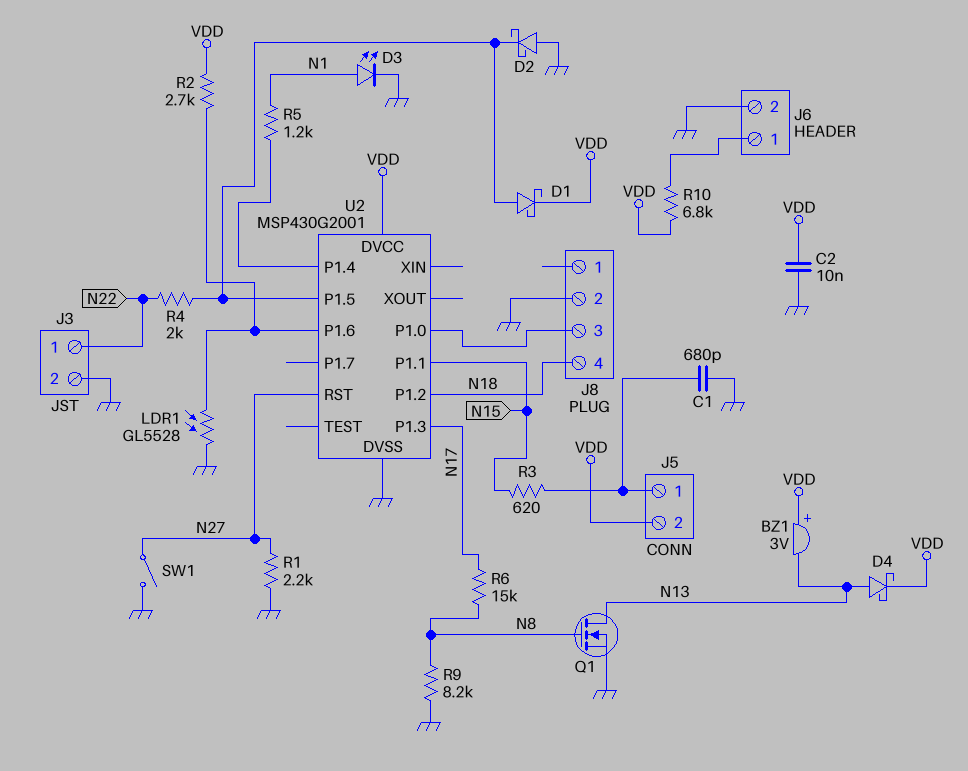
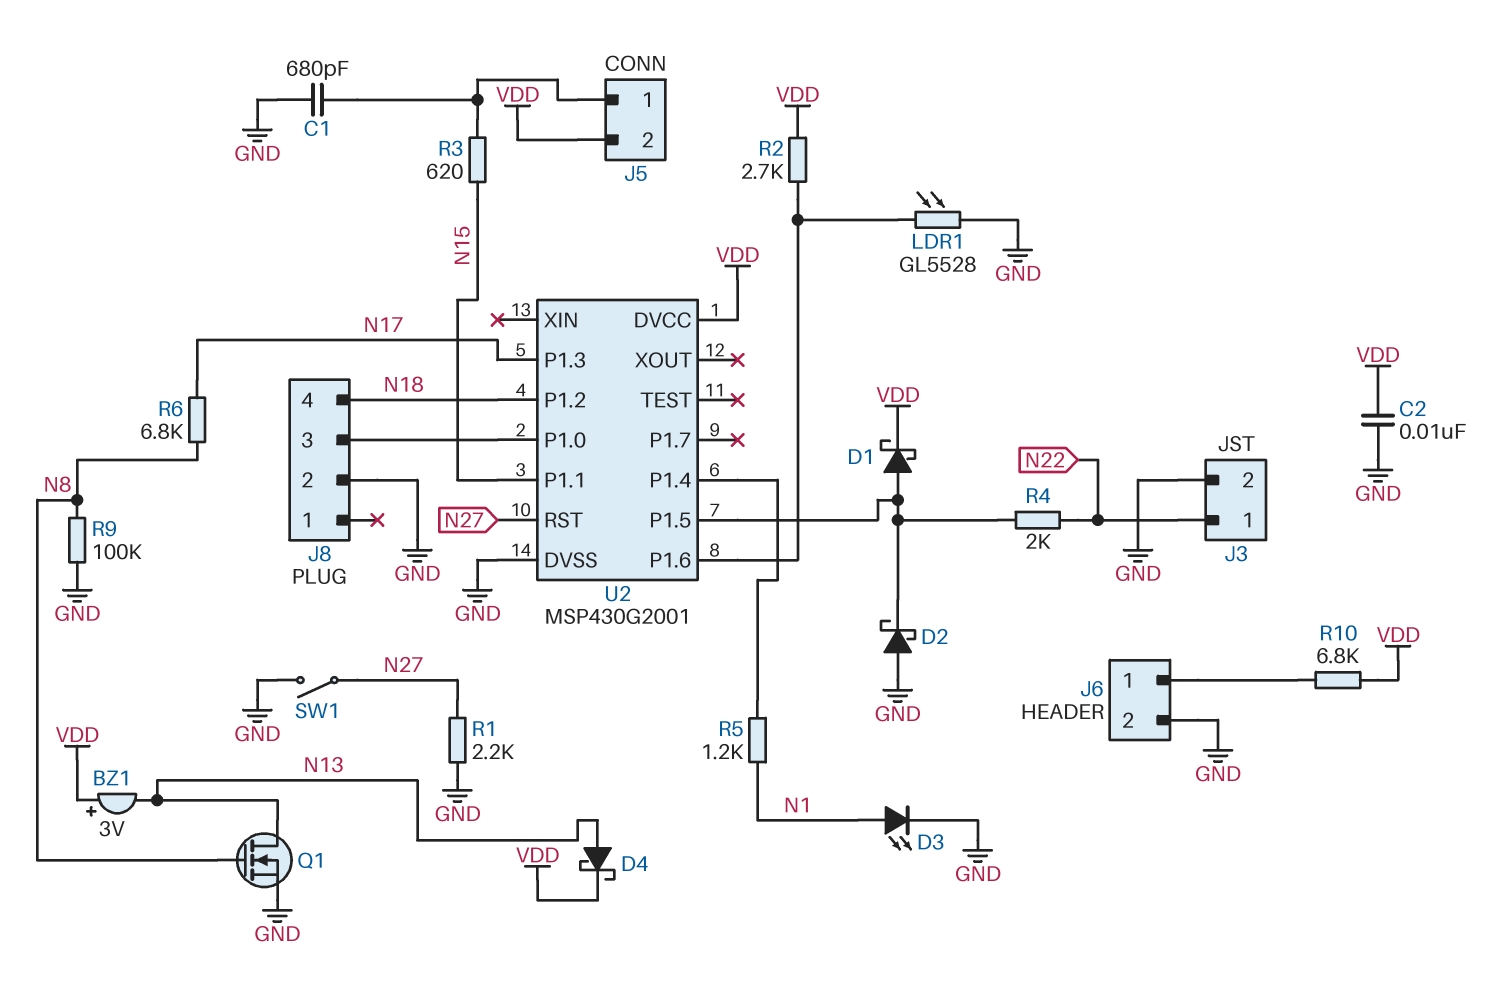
R6: 15k (N8, N17) -> 6.8k (N8, N17)
R9: 8.2k (GND, N8) -> 100k (GND, N8)

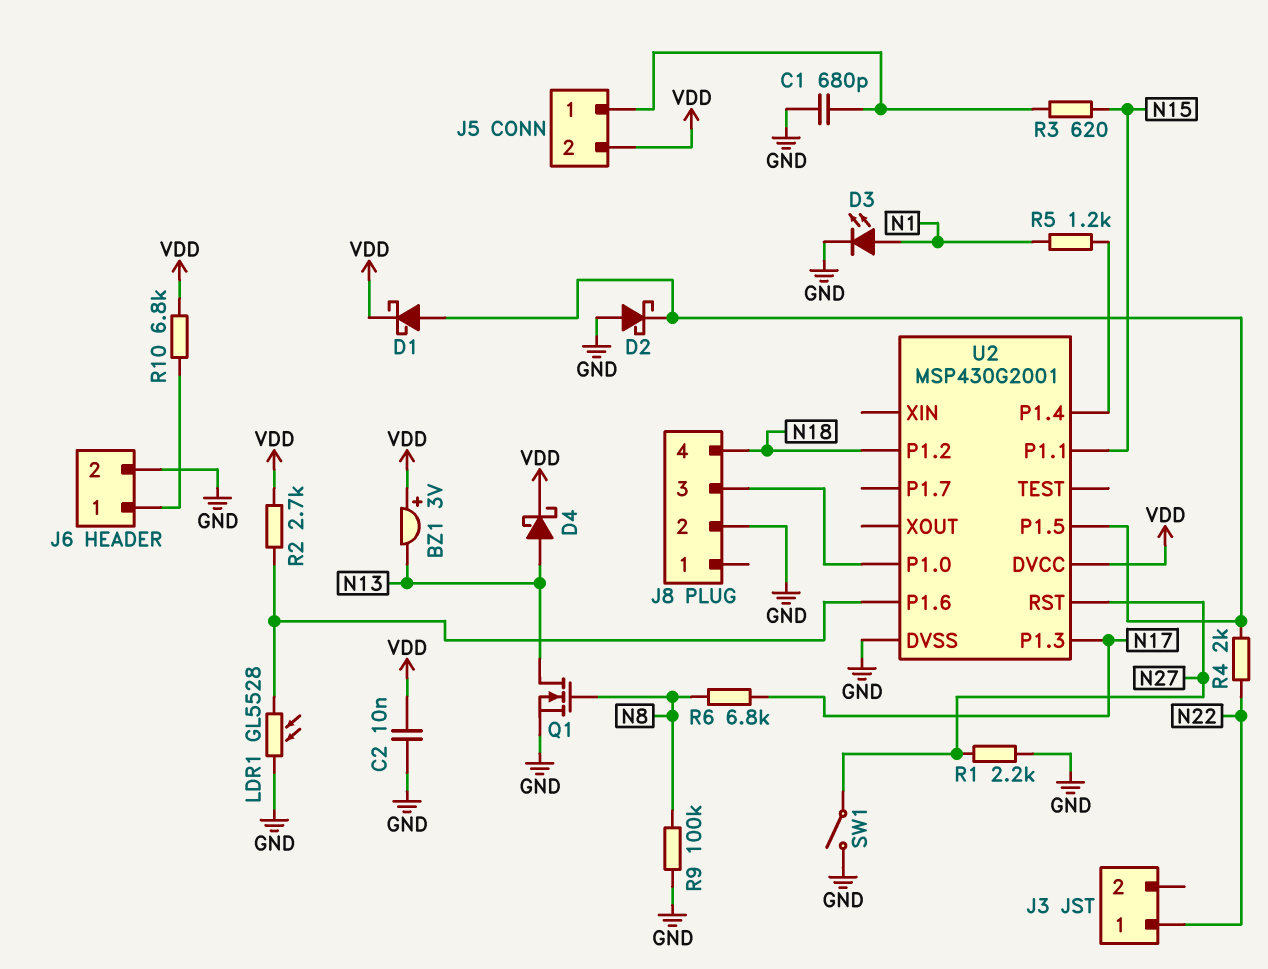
J3 pin 2: GND -> none

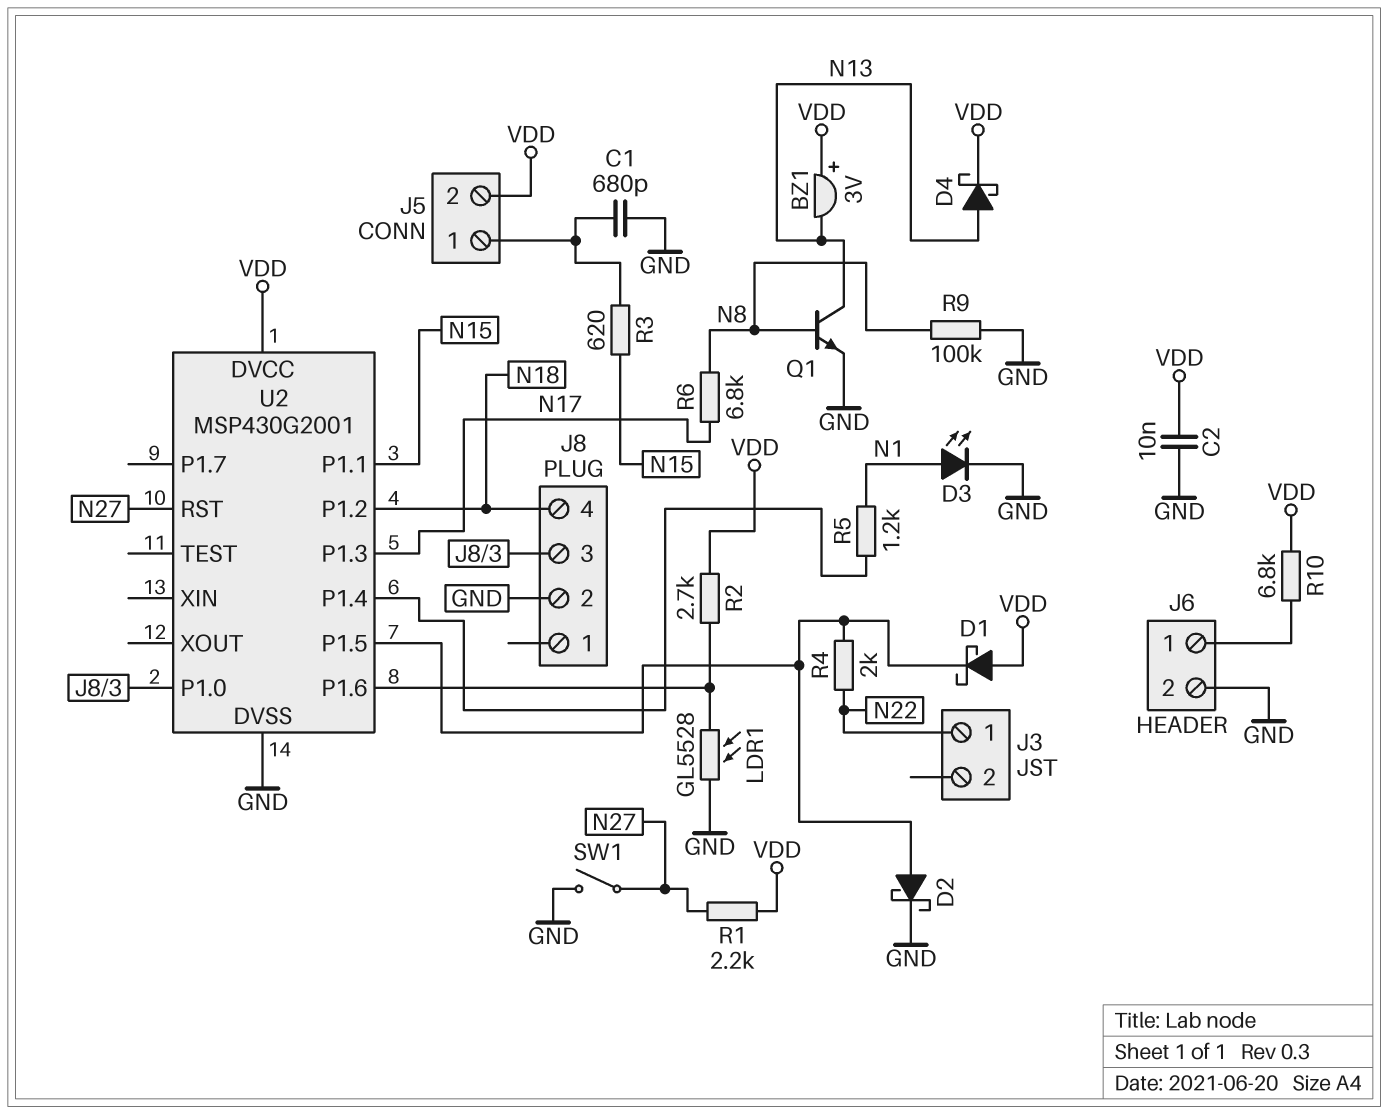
D1: schottky (A U2/P1.5, K VDD) -> schottky (A VDD, K U2/P1.5)
D2: schottky (A GND, K U2/P1.5) -> schottky (A U2/P1.5, K GND)
Q1: NMOS (G N8, D N13, S GND) -> NPN (B N8, C N13, E GND)
R1: 2.2k (GND, N27) -> 2.2k (N27, VDD)

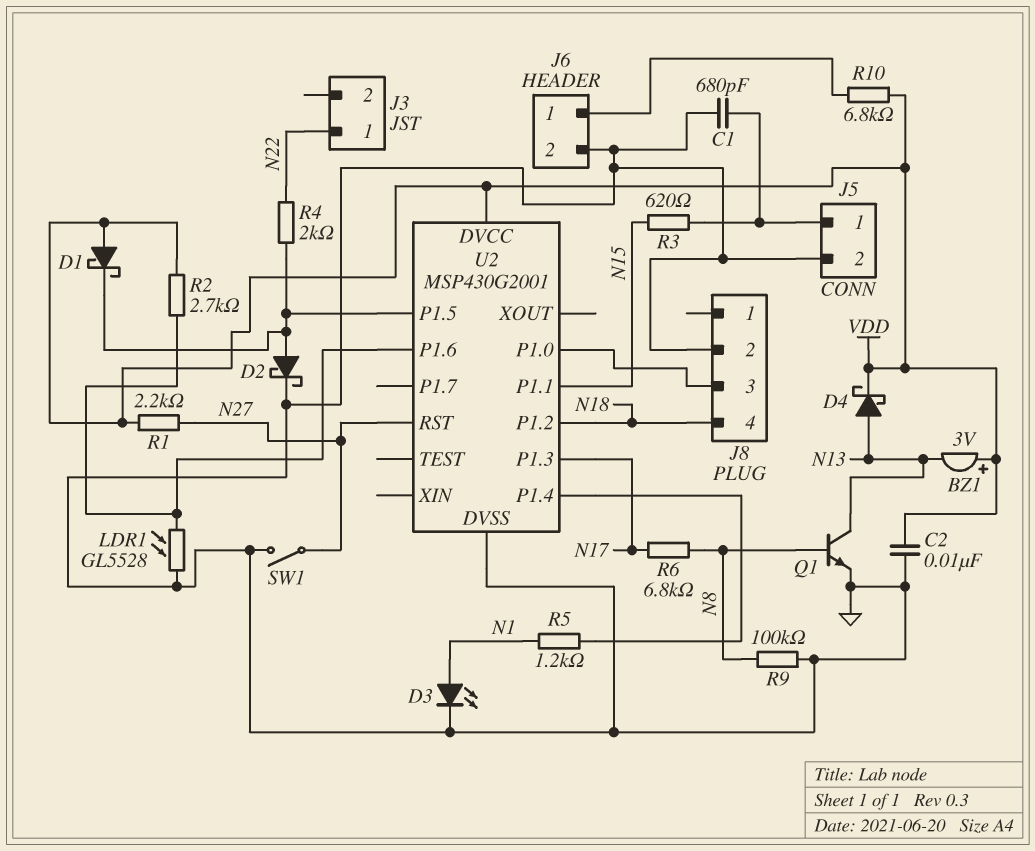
J5 pin 2: VDD -> GND

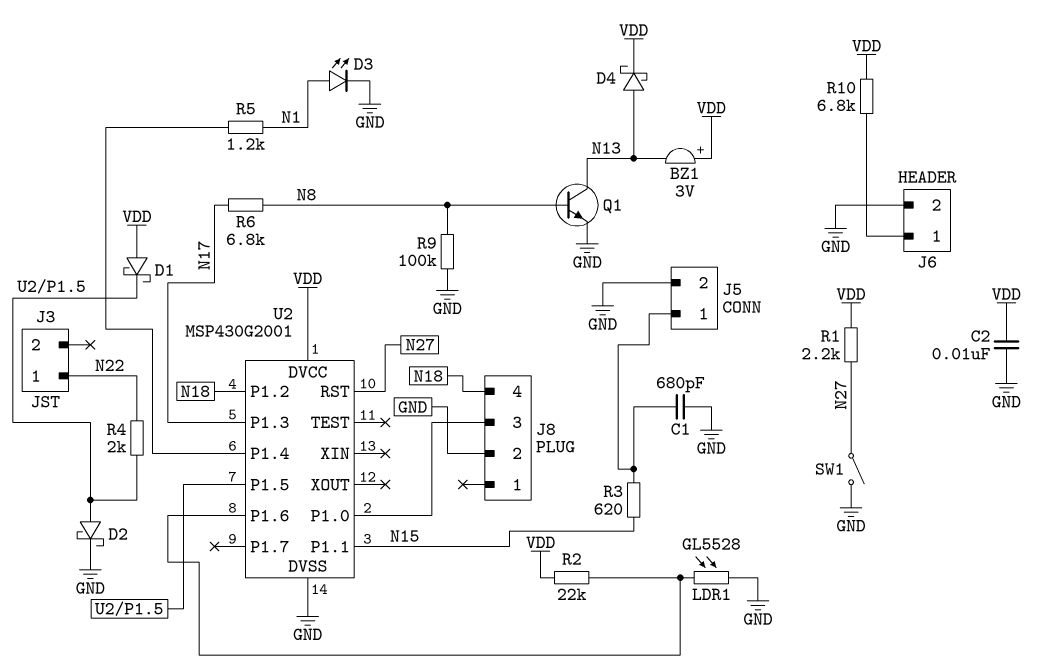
R2: 2.7k (U2/P1.6, VDD) -> 22k (U2/P1.6, VDD)

